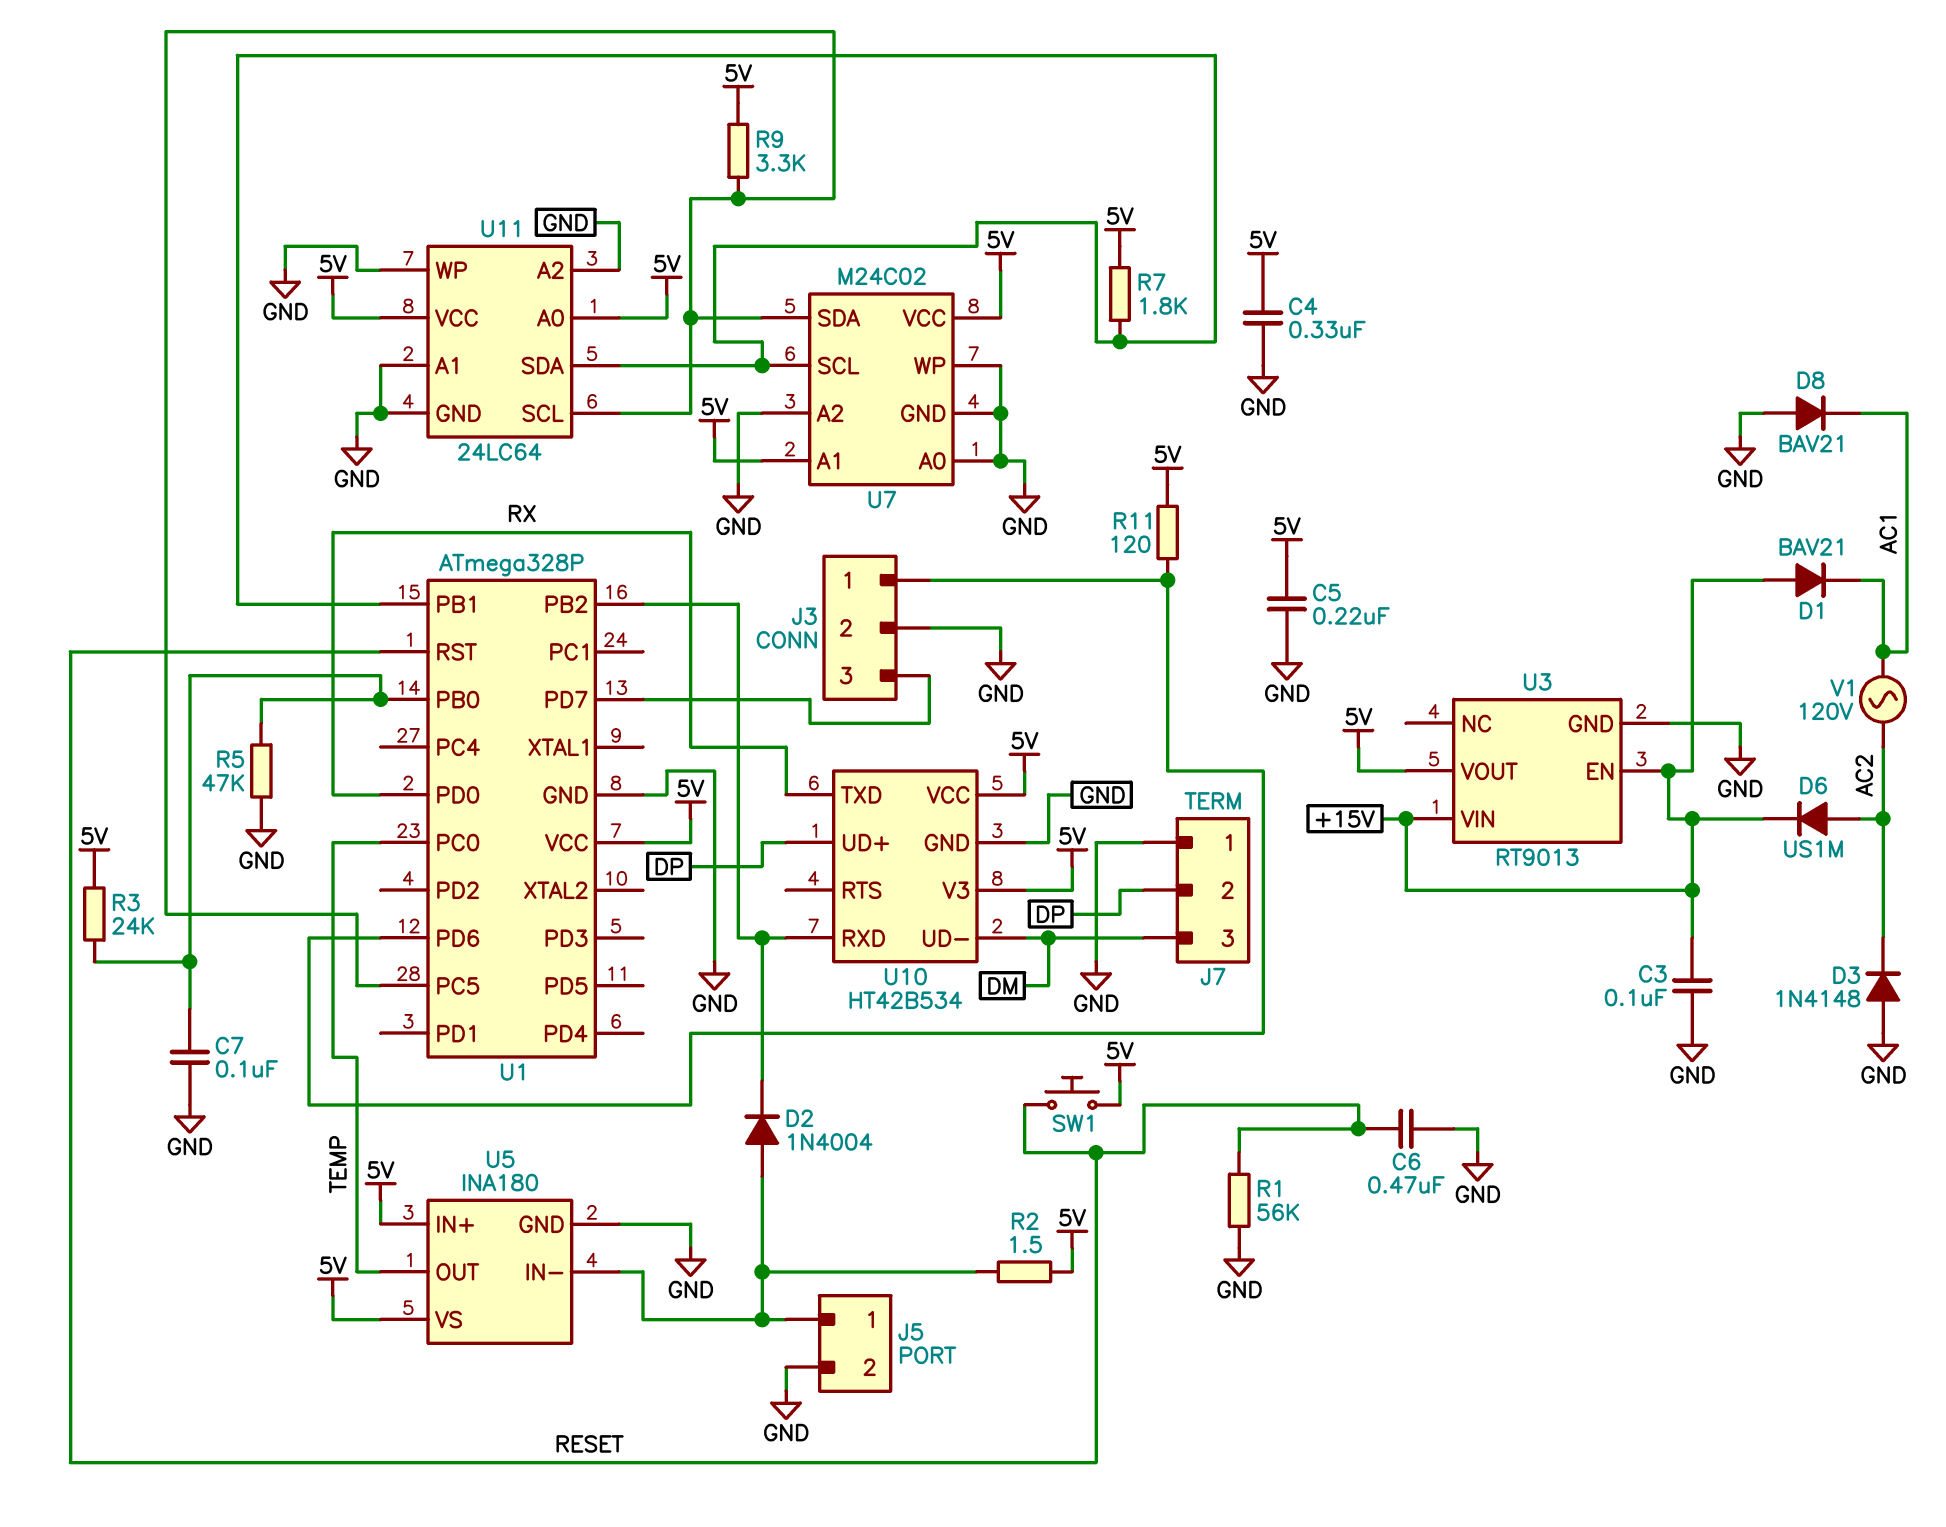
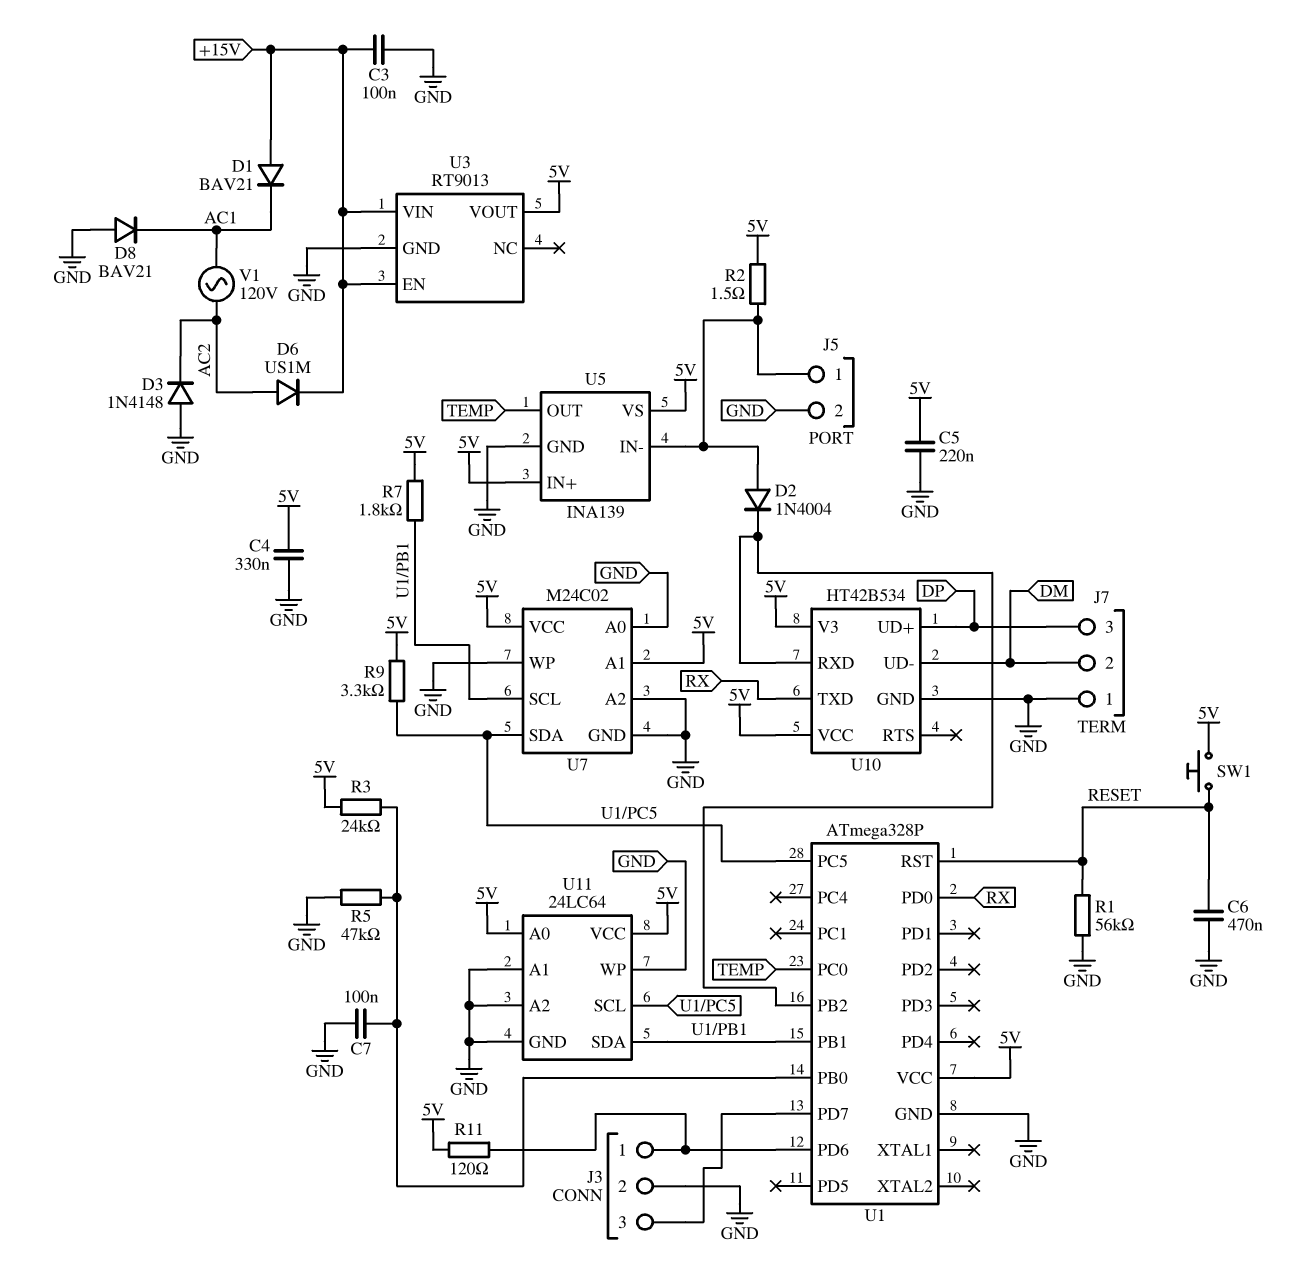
J7 pin 2: DP -> DM
J7 pin 3: DM -> DP
U5: INA180 -> INA139

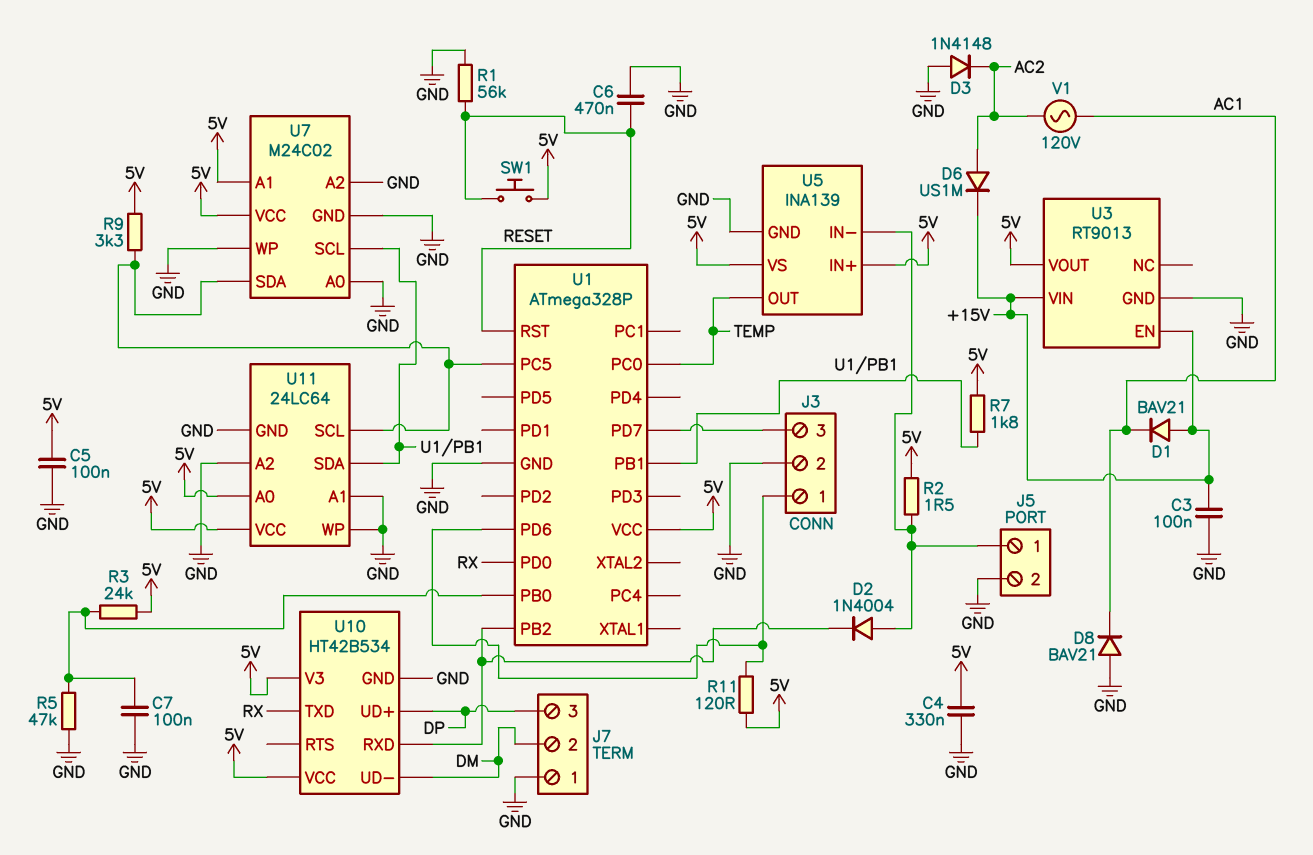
C5: 220nF (5V, GND) -> 100nF (5V, GND)

